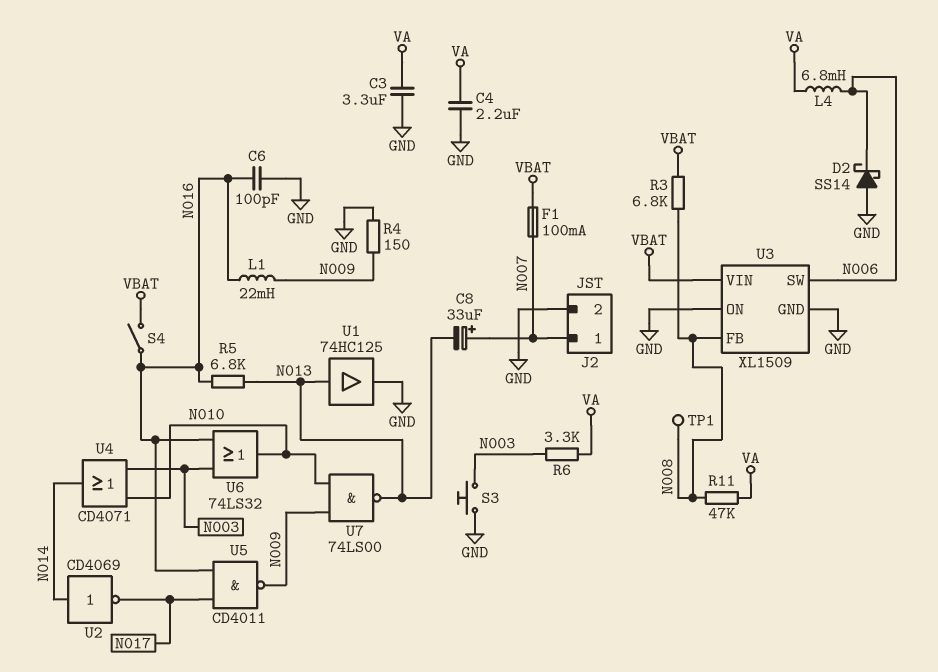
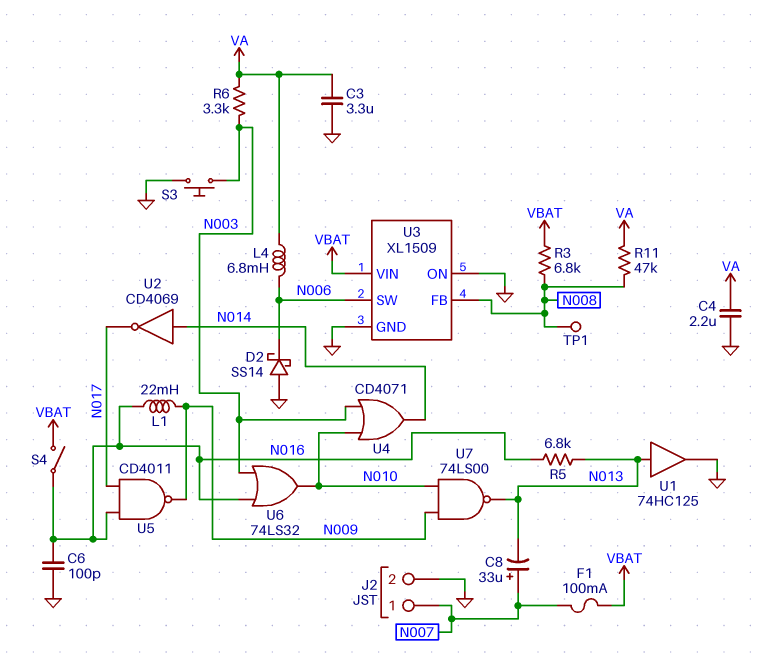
R4: 150 (GND, N009) -> none

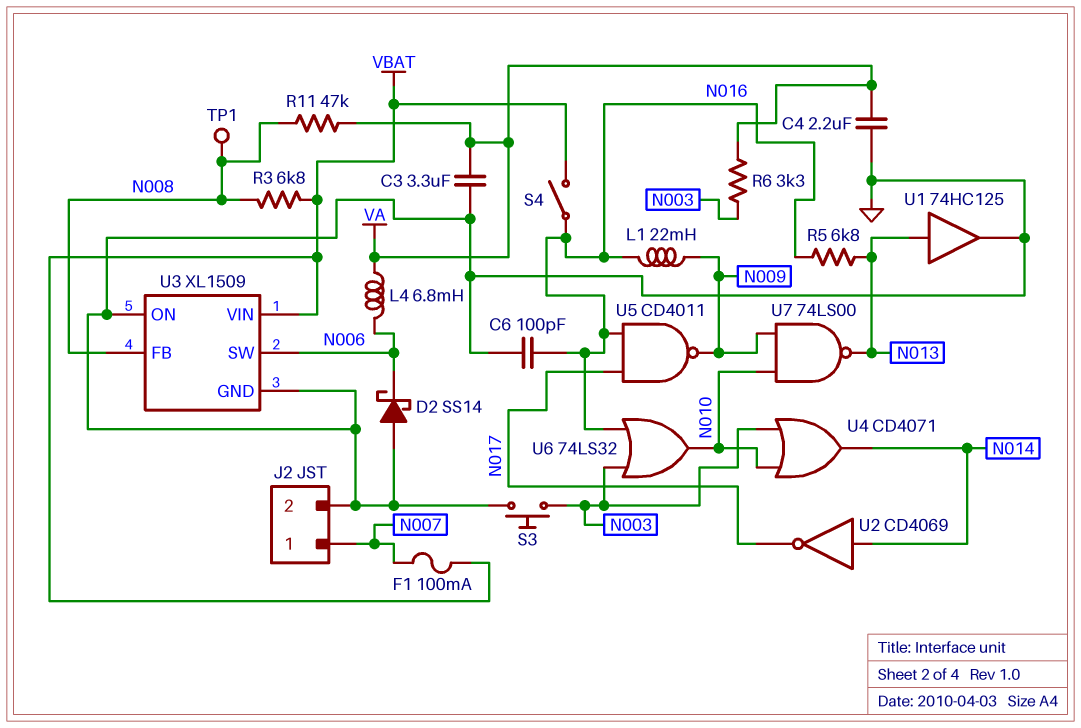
C8: 33uF (plus N007, minus N013) -> none

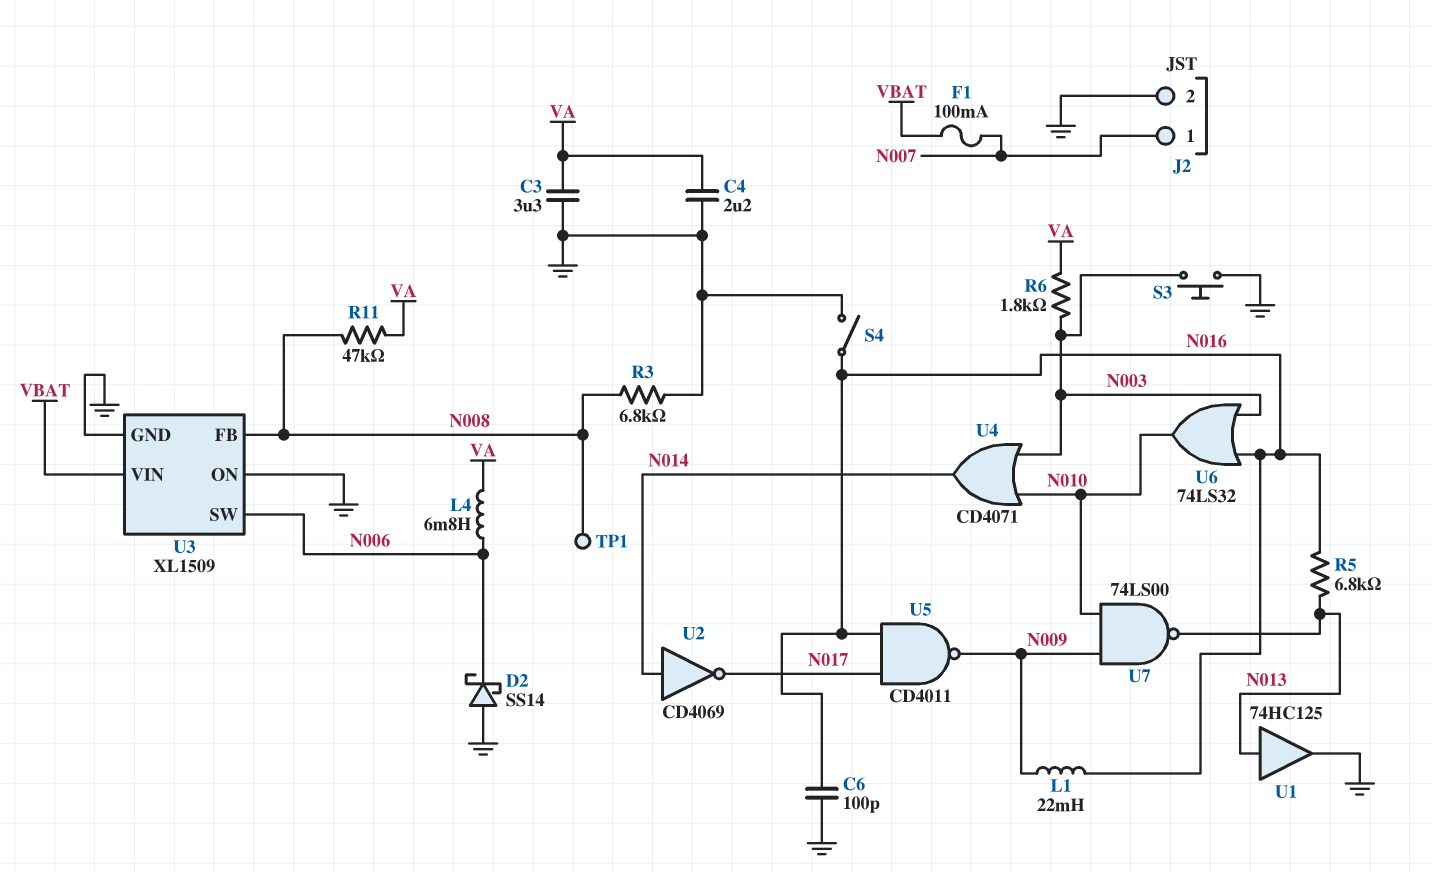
R3: 6.8k (N008, VBAT) -> 6.8k (GND, N008)
R6: 3.3k (N003, VA) -> 1.8k (N003, VA)
S4: switch (N016, VBAT) -> switch (GND, N016)

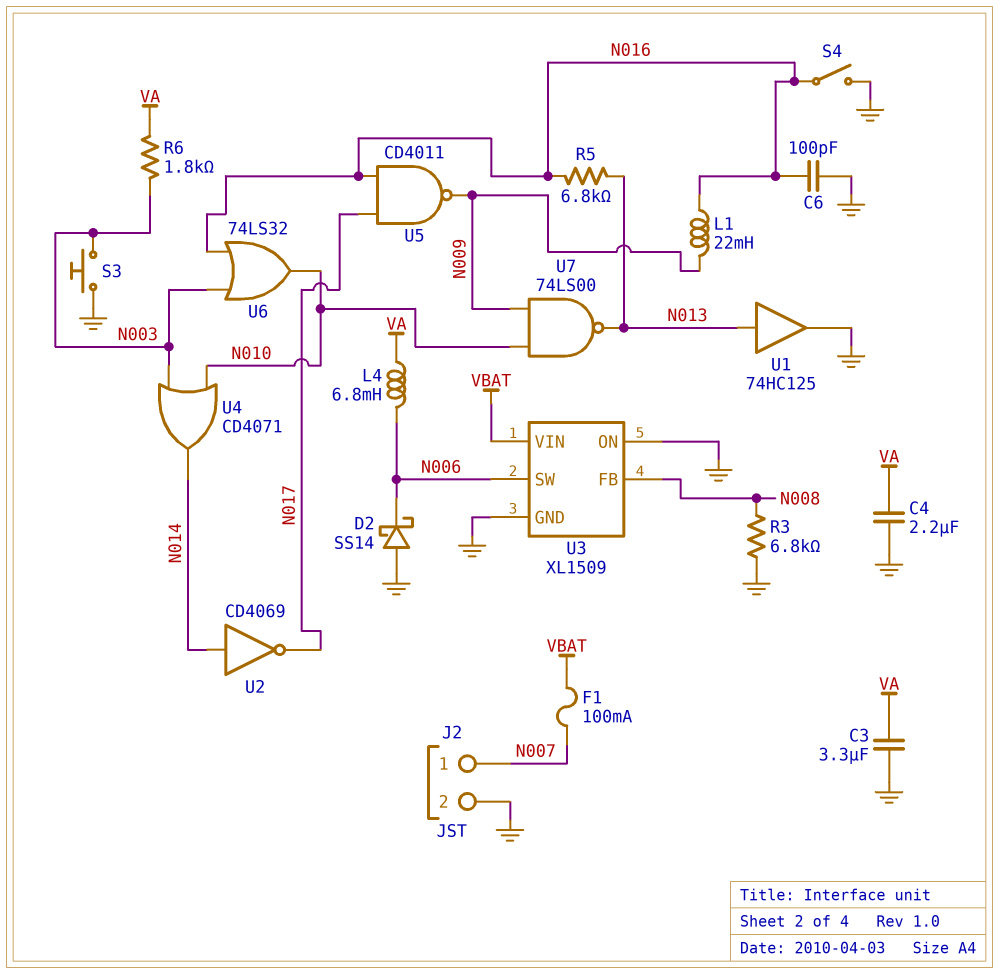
R11: 47k (N008, VA) -> none
TP1: test point (N008) -> none

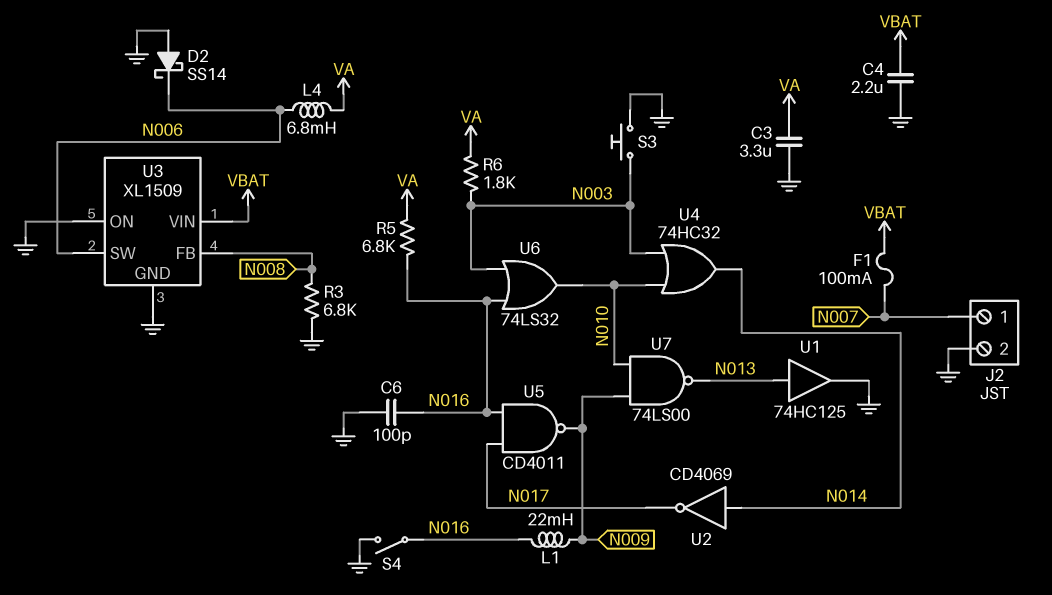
C4: 2.2uF (GND, VA) -> 2.2uF (GND, VBAT)
R5: 6.8k (N013, N016) -> 6.8k (N016, VA)
U4: OR CD4071 (in N003, in N010, out N014) -> OR 74HC32 (in N003, in N010, out N014)

